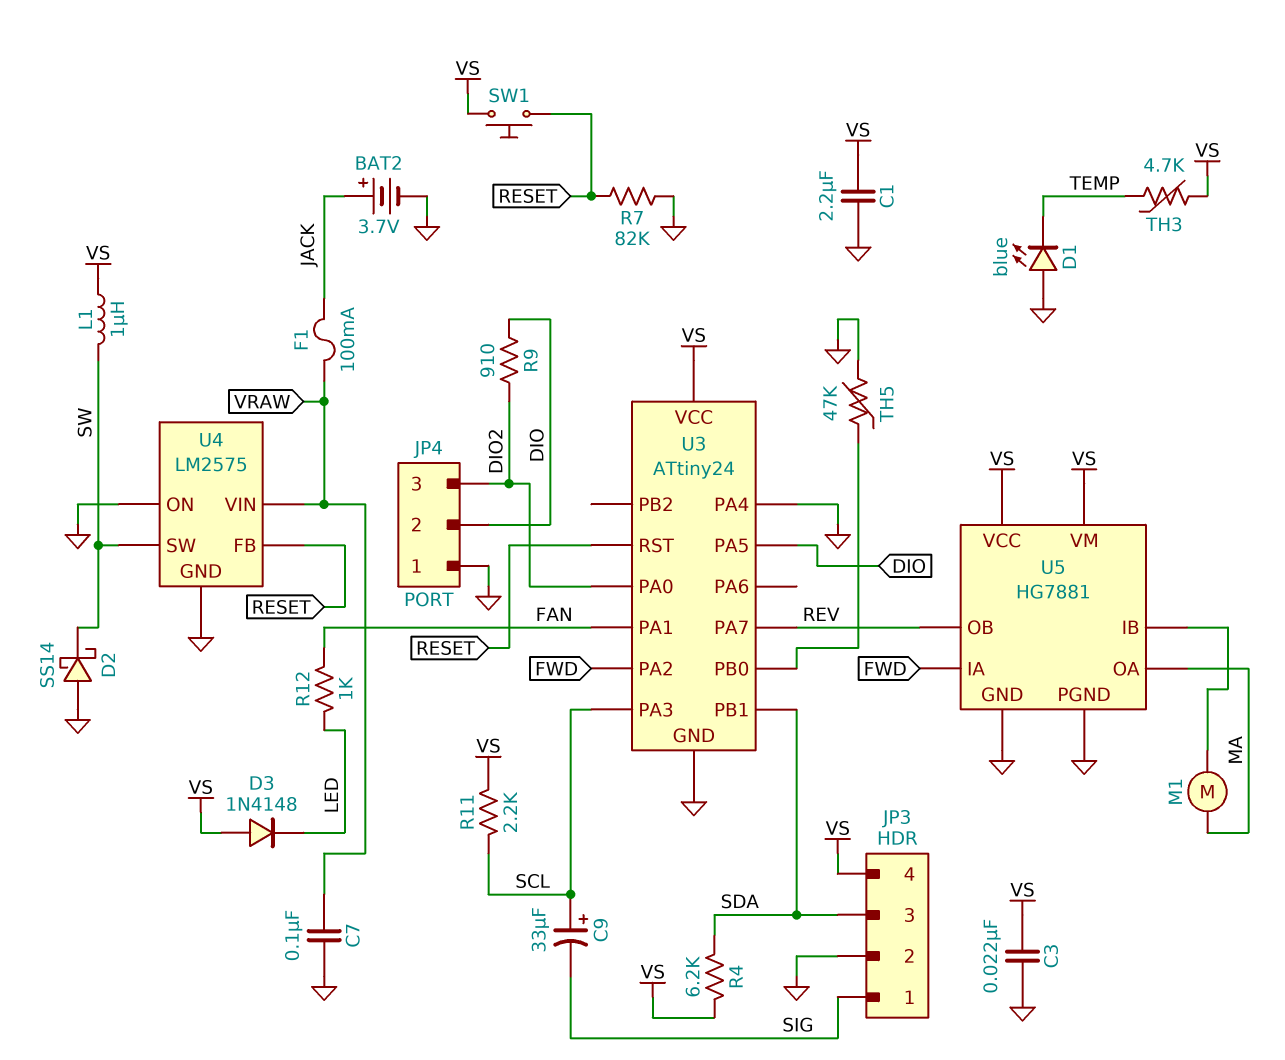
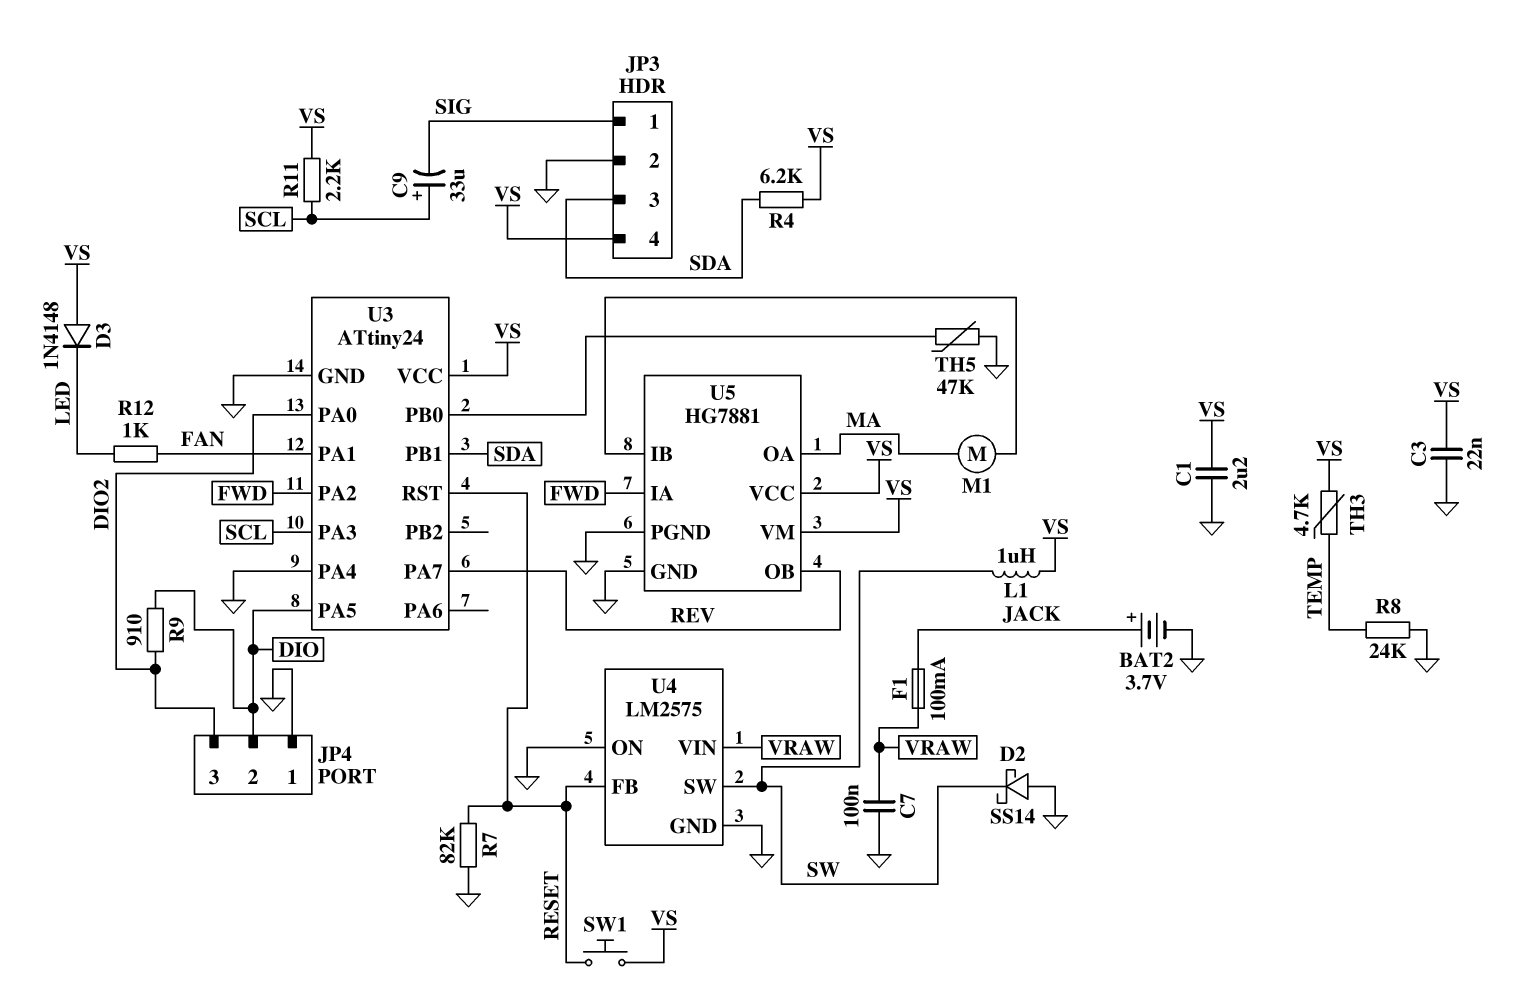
D1: LED blue (A GND, K TEMP) -> none
R8: none -> 24k (GND, TEMP)

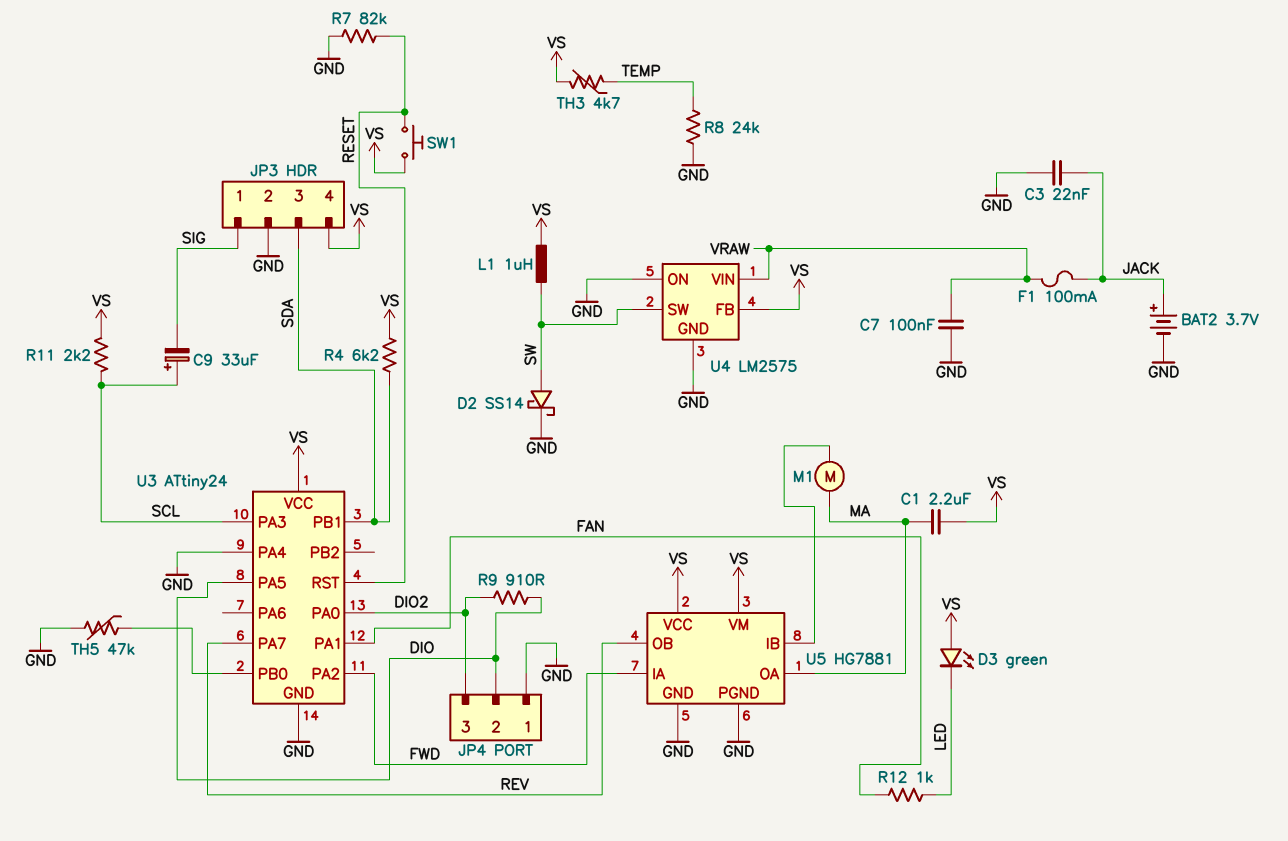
C1: 2.2uF (GND, VS) -> 2.2uF (MA, VS)
C3: 22nF (GND, VS) -> 22nF (GND, JACK)
D2: schottky SS14 (A GND, K SW) -> schottky SS14 (A SW, K GND)
D3: diode 1N4148 (A VS, K LED) -> LED green (A VS, K LED)
U4 pin FB: RESET -> VS

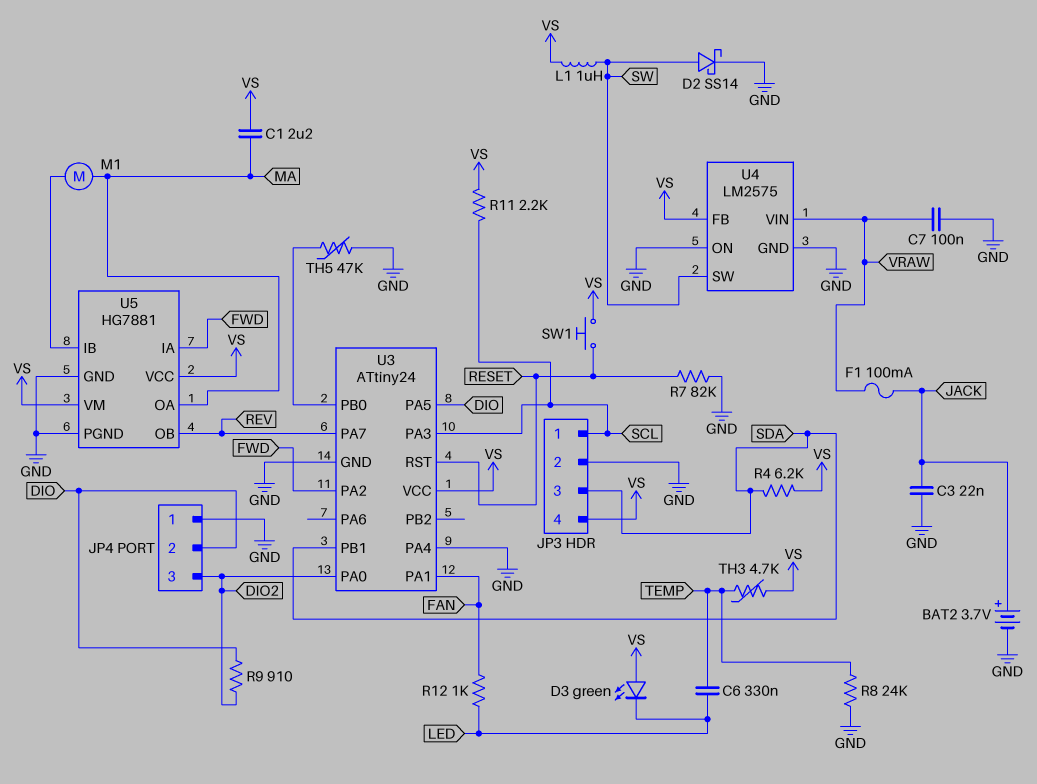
C6: none -> 330nF (LED, TEMP)
C9: 33uF (plus SCL, minus SIG) -> none
JP3 pin 1: SIG -> SCL

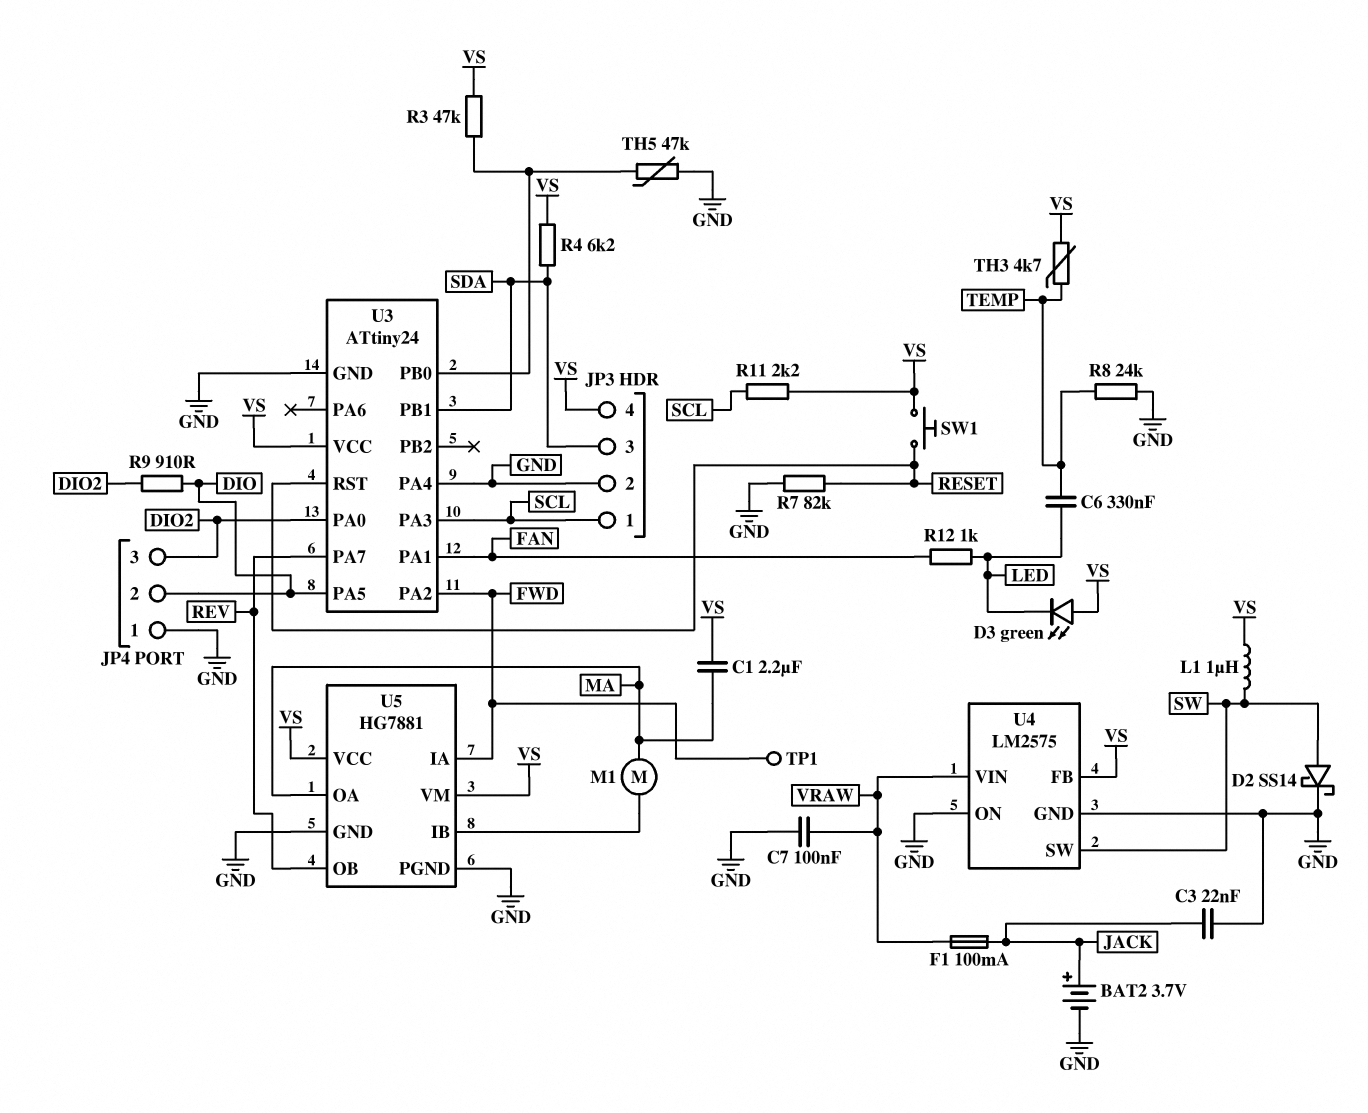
R3: none -> 47k (U3/PB0, VS)
TP1: none -> test point (FWD)

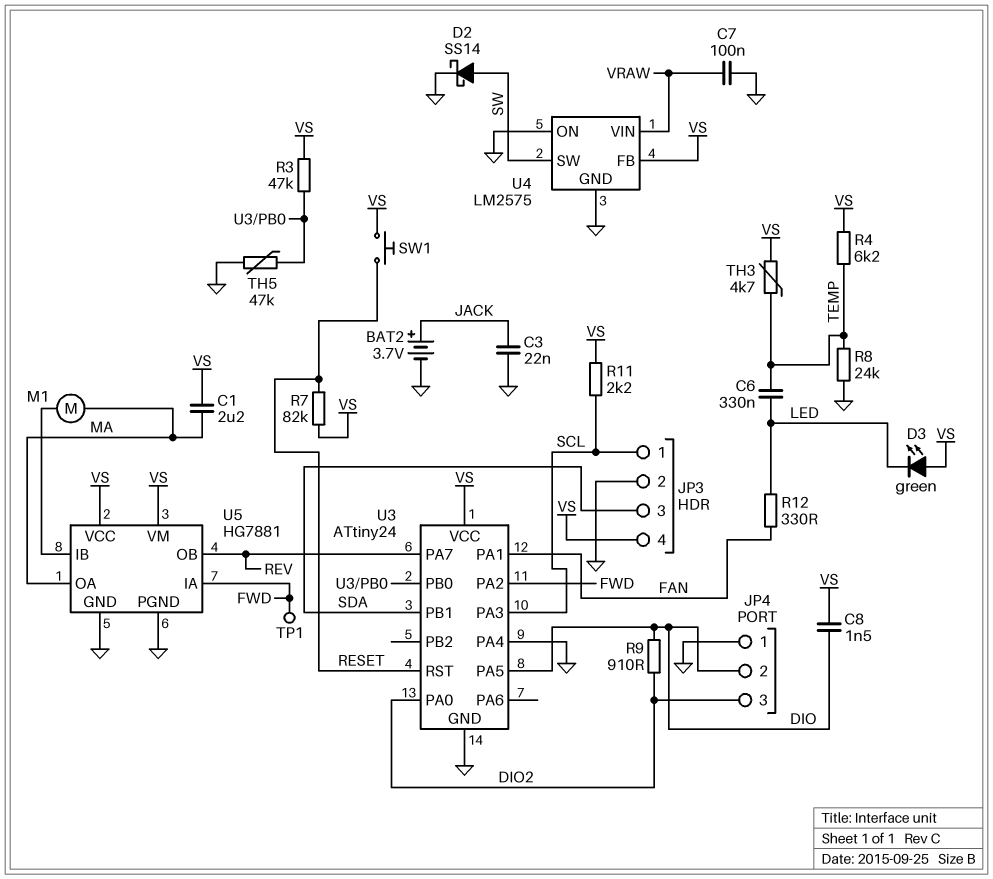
C8: none -> 1.5nF (DIO, VS)
F1: 100mA (JACK, VRAW) -> none
L1: 1uH (SW, VS) -> none
R4: 6.2k (SDA, VS) -> 6.2k (TEMP, VS)
R7: 82k (GND, RESET) -> 82k (RESET, VS)
R12: 1k (FAN, LED) -> 330 (FAN, LED)

